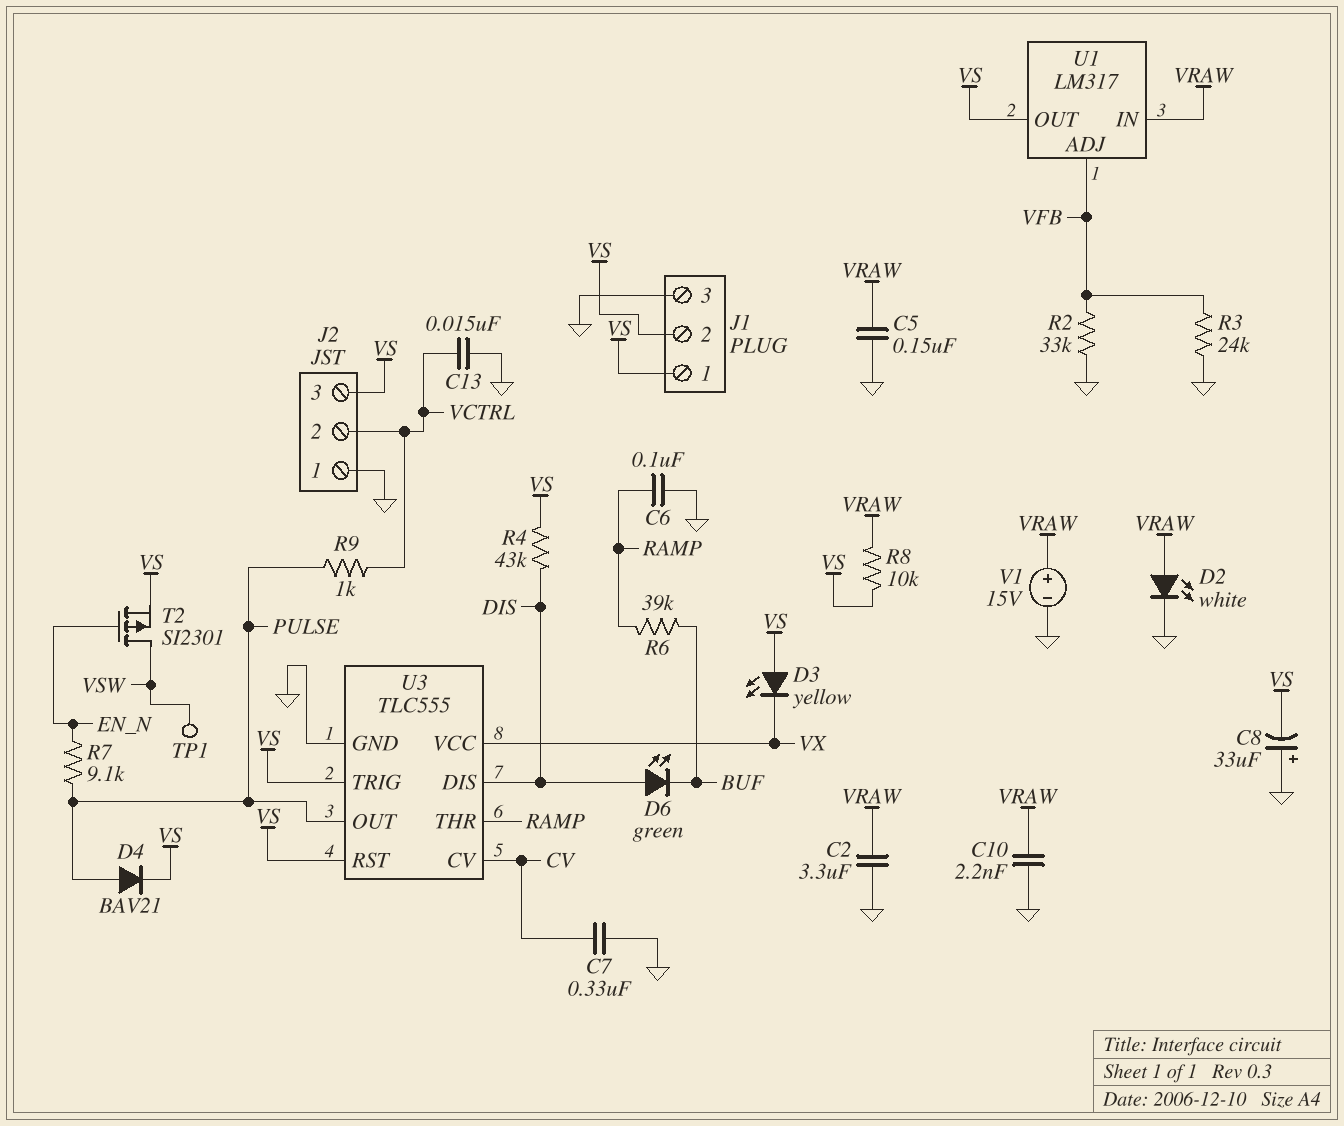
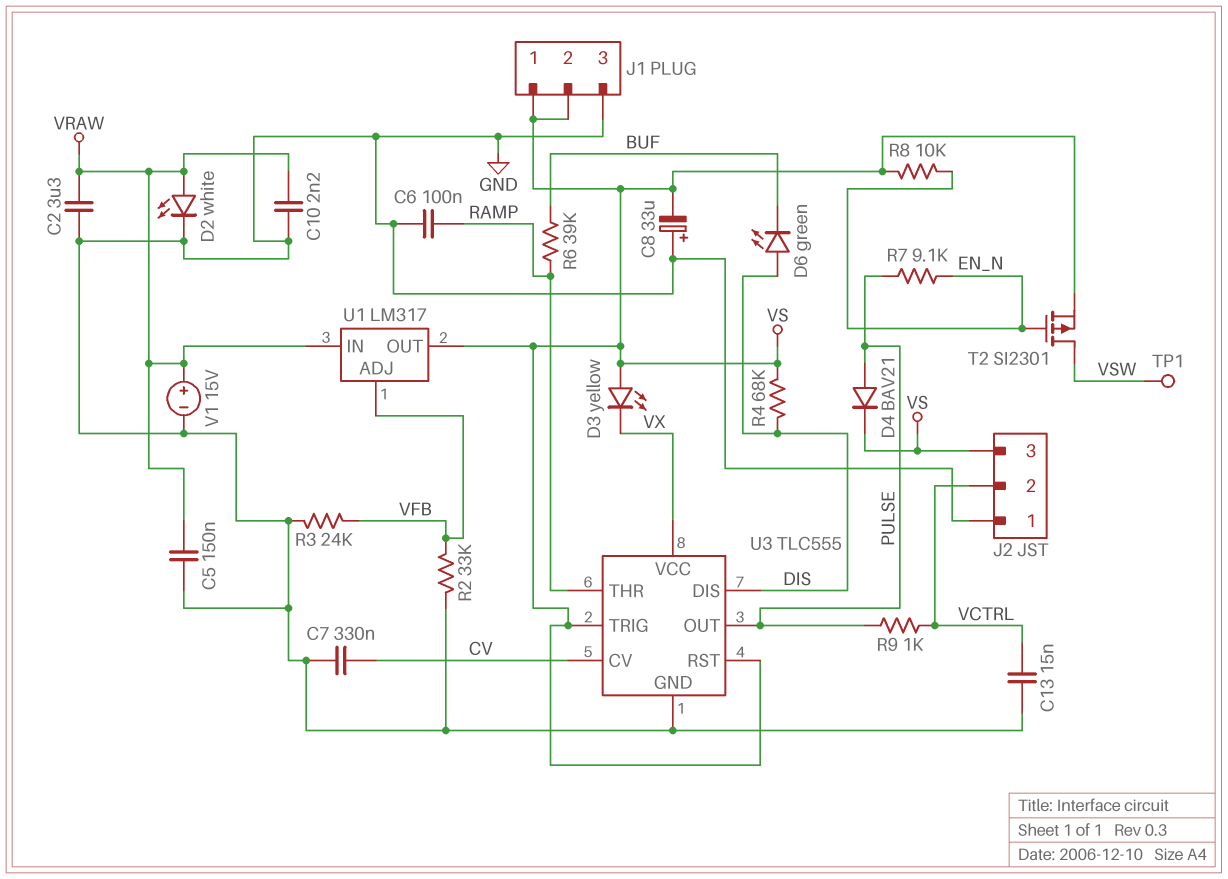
R4: 43k (DIS, VS) -> 68k (DIS, VS)
R8: 10k (VRAW, VS) -> 10k (EN_N, VS)

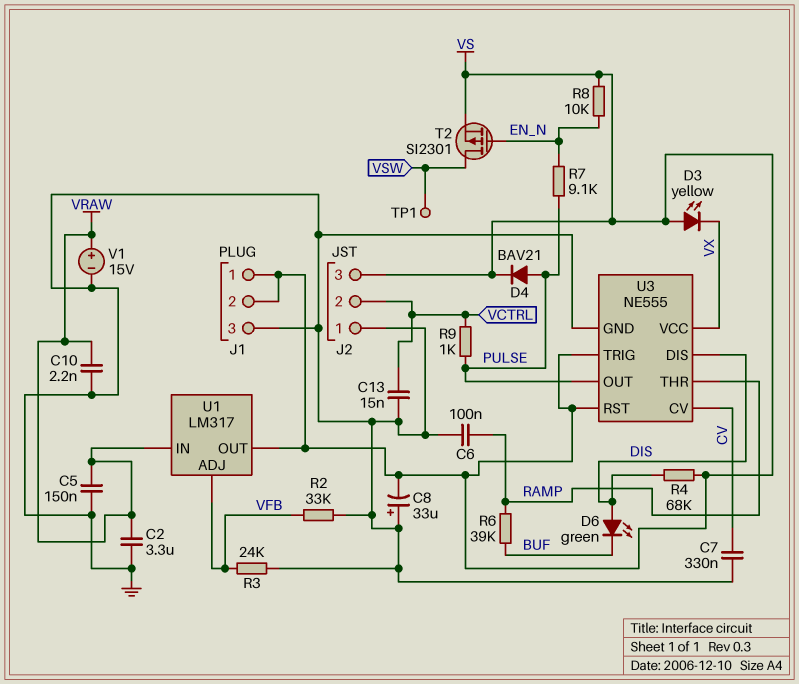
D2: LED white (A VRAW, K GND) -> none
U3: TLC555 -> NE555

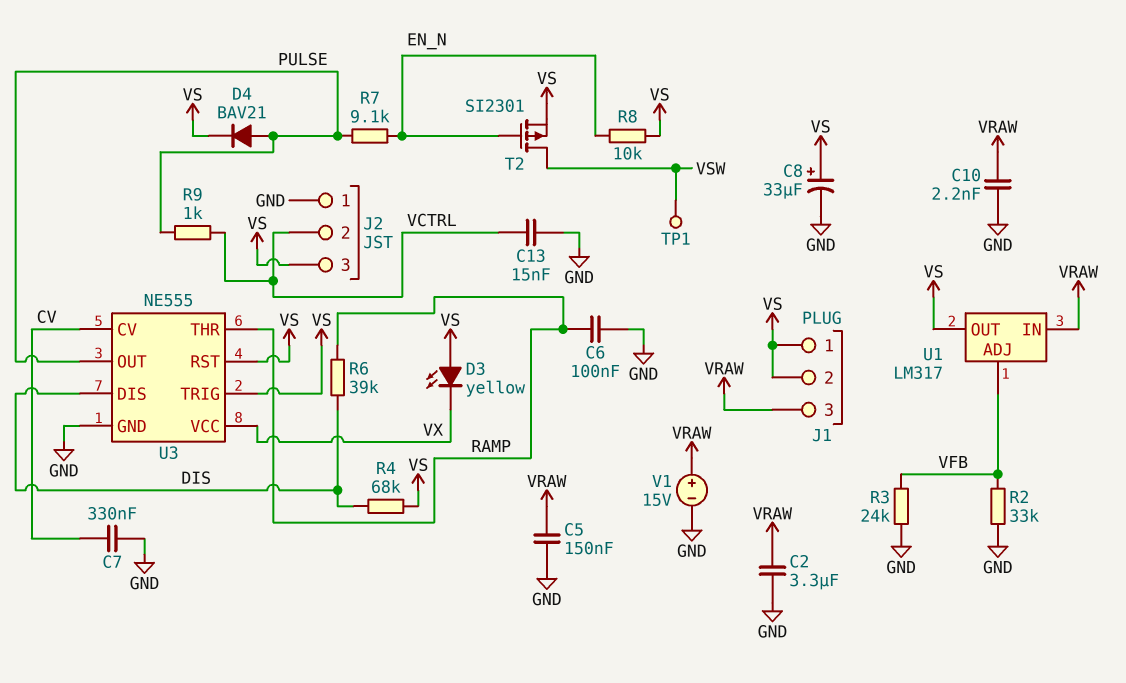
C8: 33uF (plus GND, minus VS) -> 33uF (plus VS, minus GND)
D6: LED green (A DIS, K BUF) -> none
J1 pin 3: GND -> VRAW
R6: 39k (BUF, RAMP) -> 39k (DIS, RAMP)

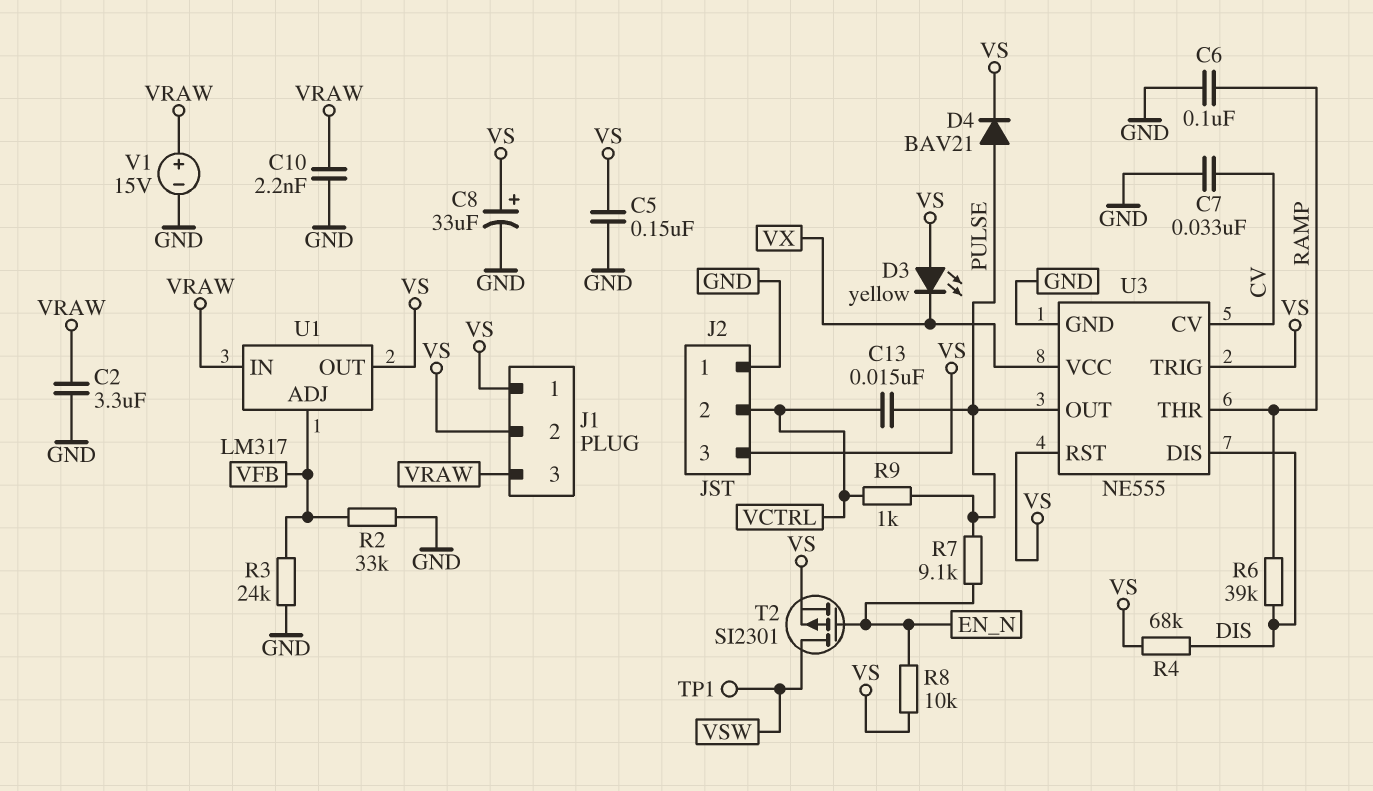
C5: 150nF (GND, VRAW) -> 150nF (GND, VS)
C7: 330nF (CV, GND) -> 33nF (CV, GND)
C13: 15nF (GND, VCTRL) -> 15nF (PULSE, VCTRL)

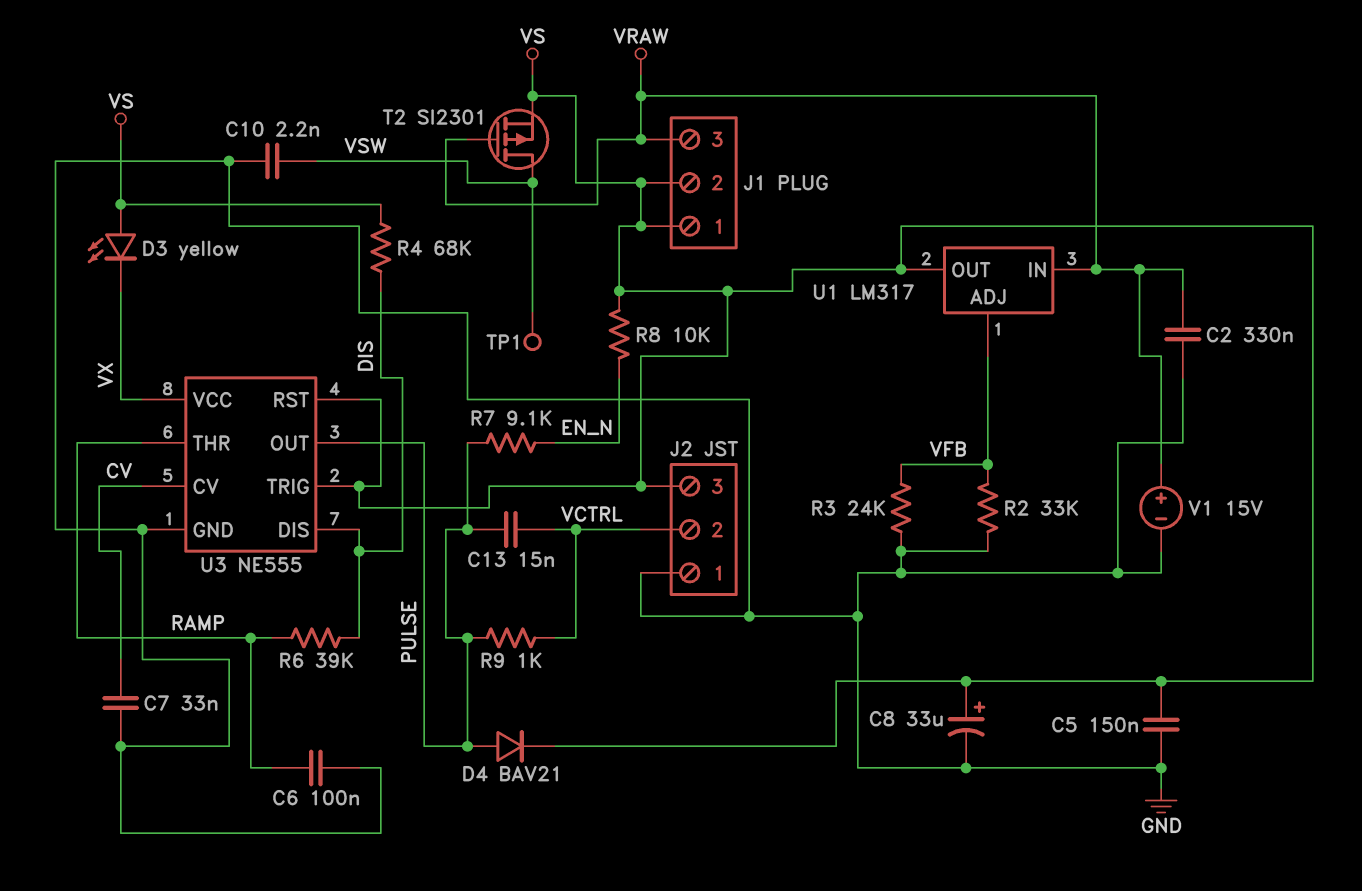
C2: 3.3uF (GND, VRAW) -> 330nF (GND, VRAW)
C10: 2.2nF (GND, VRAW) -> 2.2nF (GND, VSW)
T2: PMOS SI2301 (G EN_N, D VSW, S VS) -> PMOS SI2301 (G VRAW, D VSW, S VS)

